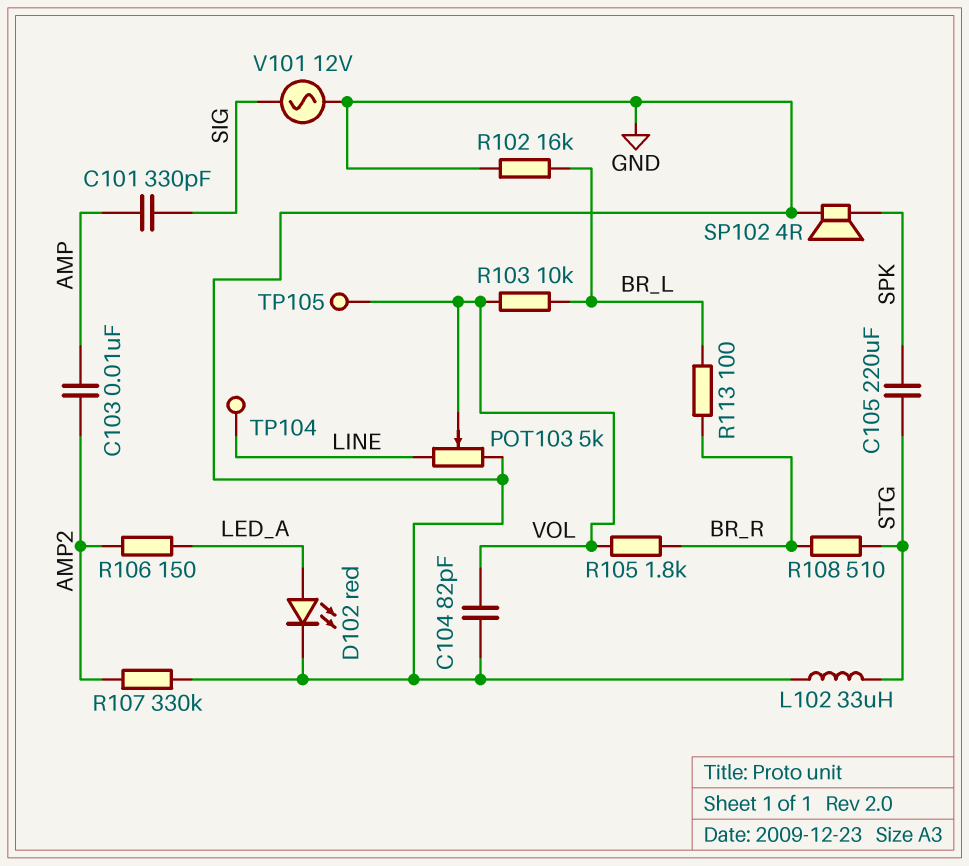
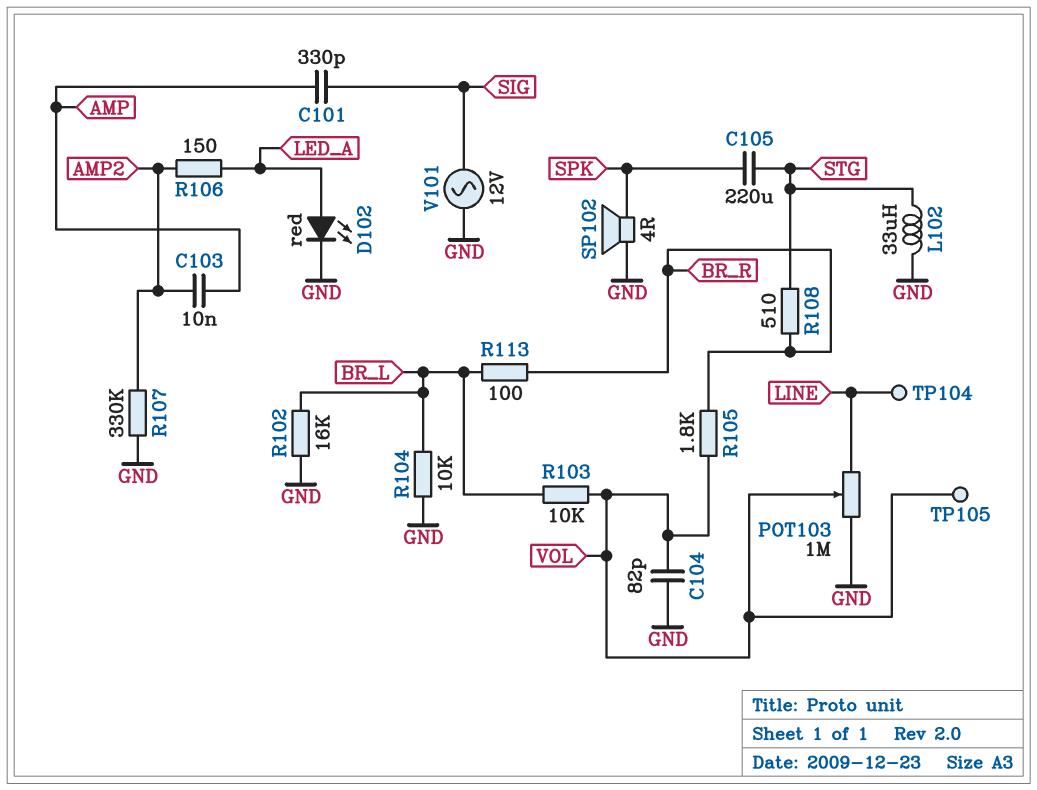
POT103: 5k (GND, LINE, wiper VOL) -> 1M (GND, LINE, wiper VOL)
R104: none -> 10k (BR_L, GND)

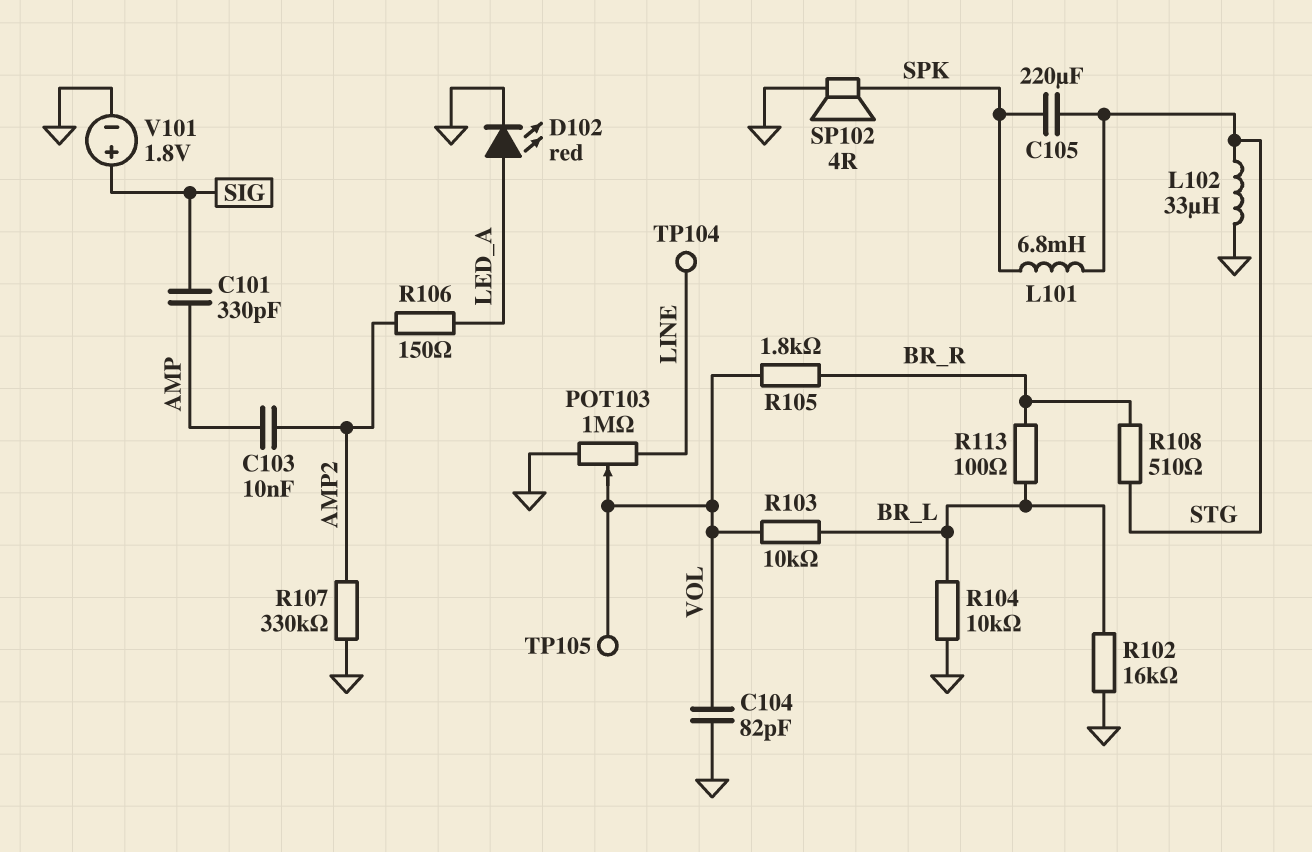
L101: none -> 6.8mH (SPK, STG)
V101: AC 12V (GND, SIG) -> 1.8V (plus SIG, minus GND)

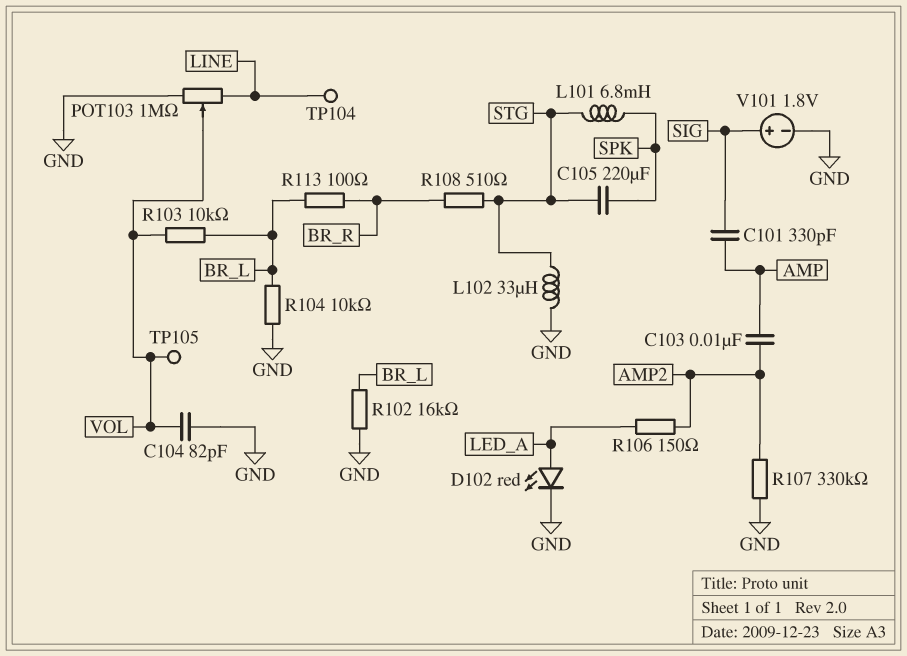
R105: 1.8k (BR_R, VOL) -> none
SP102: speaker 4R (GND, SPK) -> none

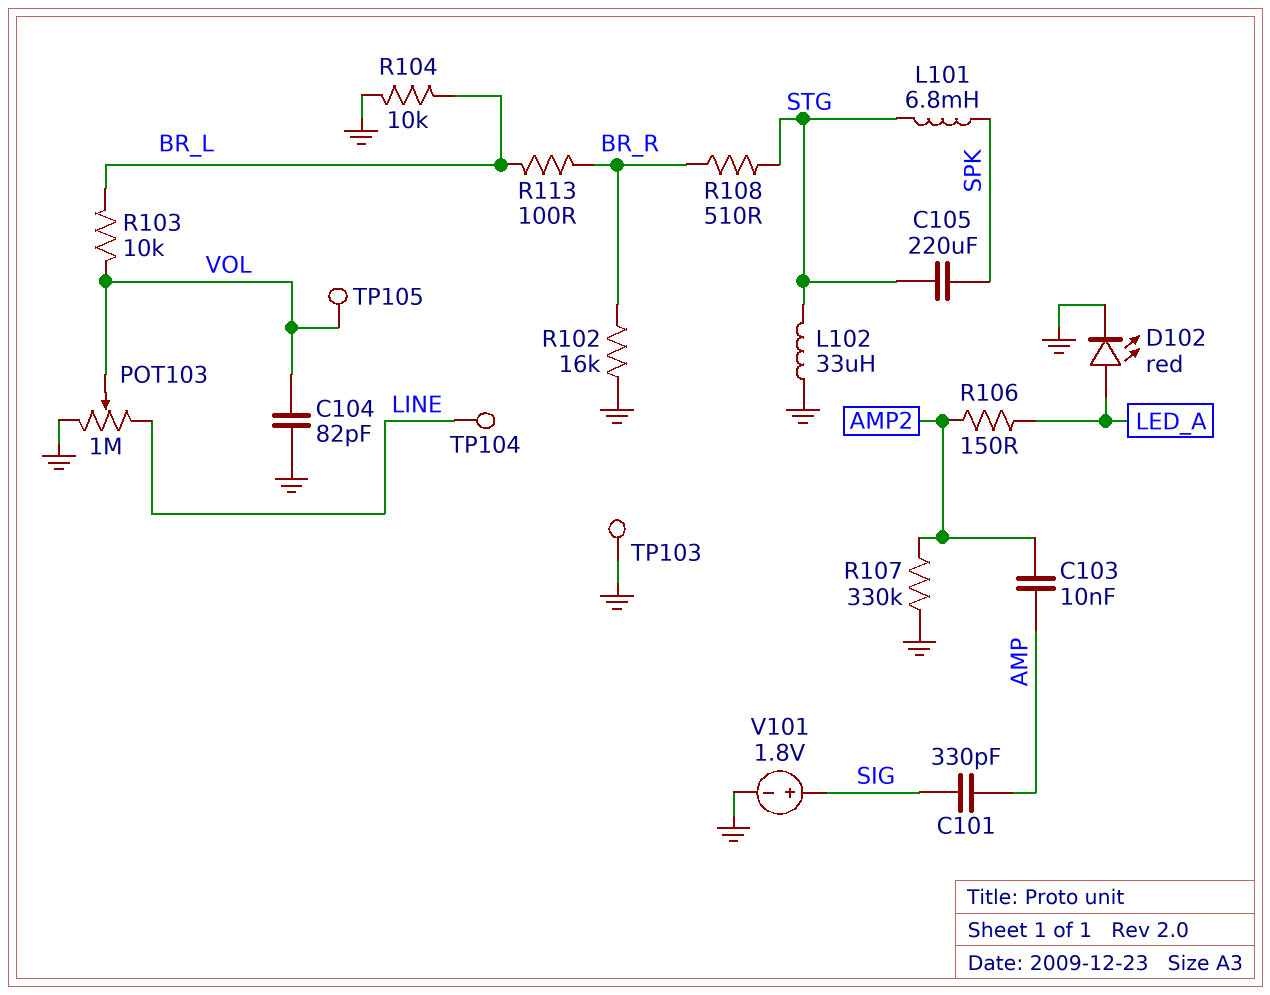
R102: 16k (BR_L, GND) -> 16k (BR_R, GND)
TP103: none -> test point (GND)

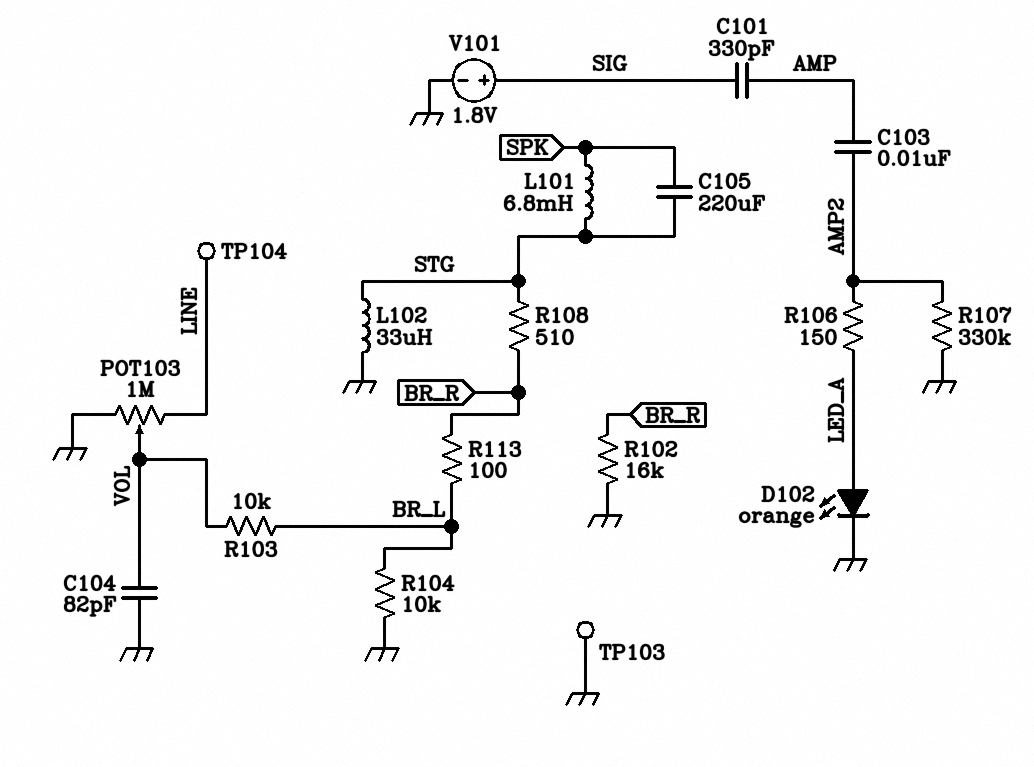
D102: LED red (A LED_A, K GND) -> LED orange (A LED_A, K GND)
TP105: test point (VOL) -> none

